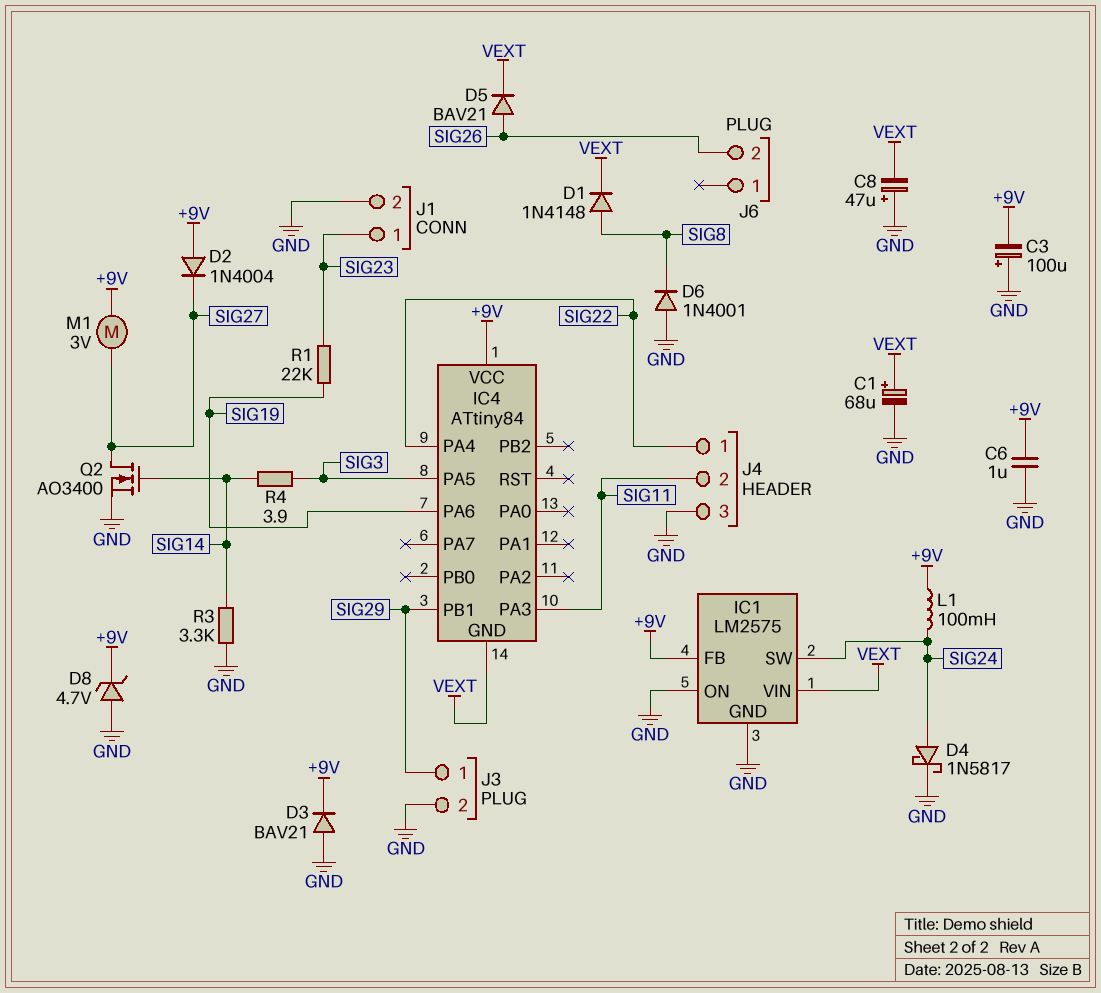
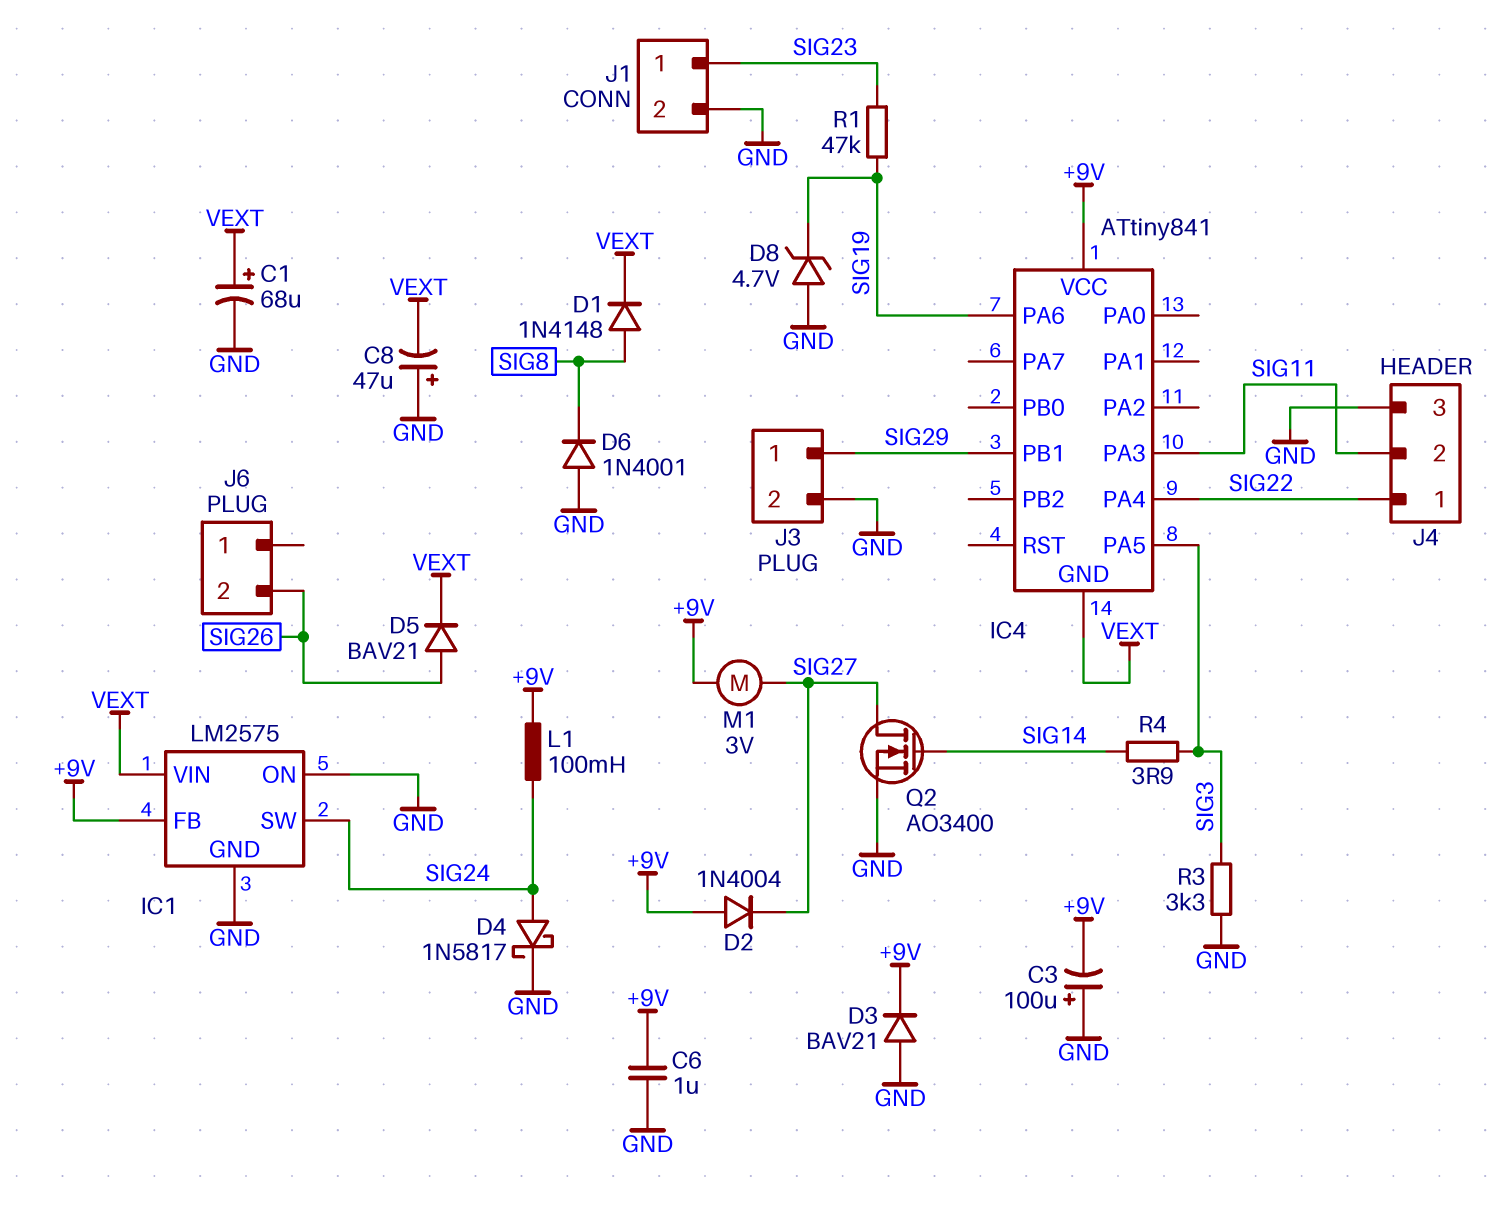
D8: zener 4.7V (A GND, K +9V) -> zener 4.7V (A GND, K SIG19)
IC4: ATtiny84 -> ATtiny841
R1: 22k (SIG19, SIG23) -> 47k (SIG19, SIG23)
R3: 3.3k (GND, SIG14) -> 3.3k (GND, SIG3)

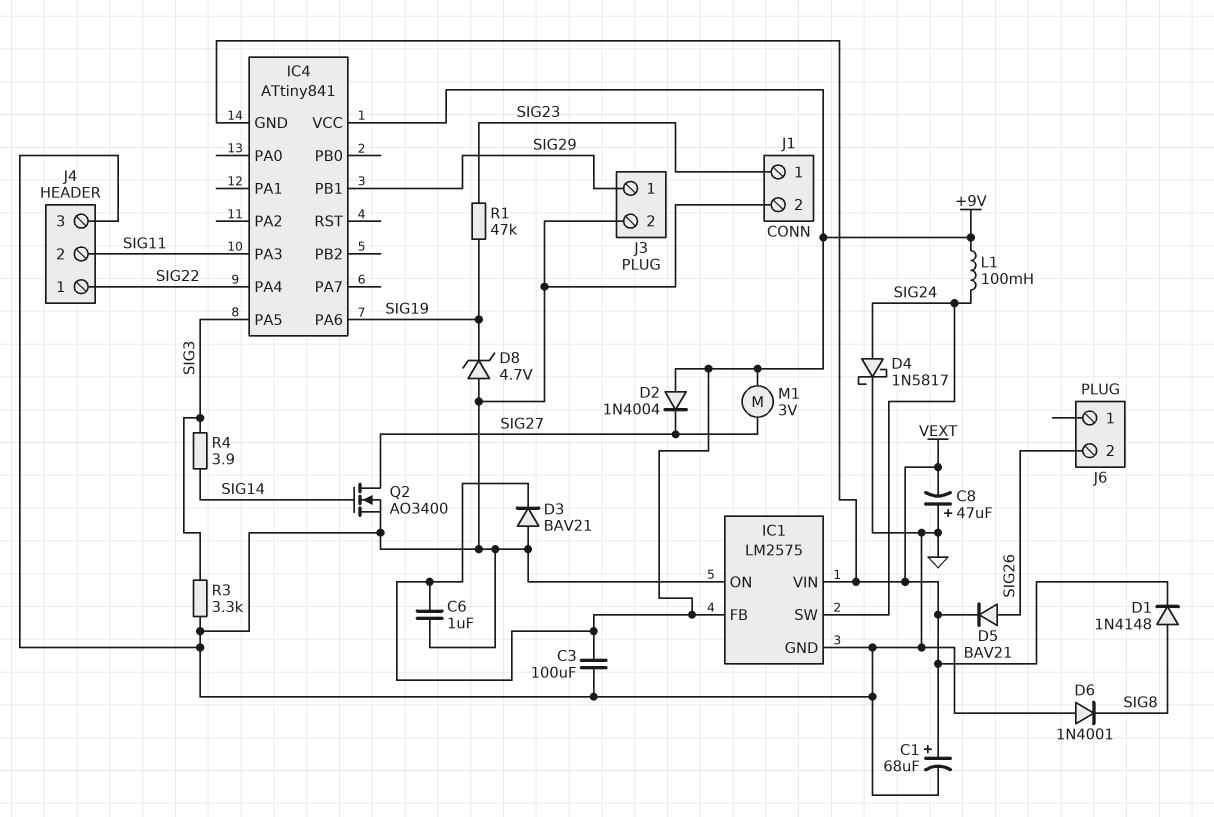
C3: 100uF (plus GND, minus +9V) -> 100uF (+9V, GND)

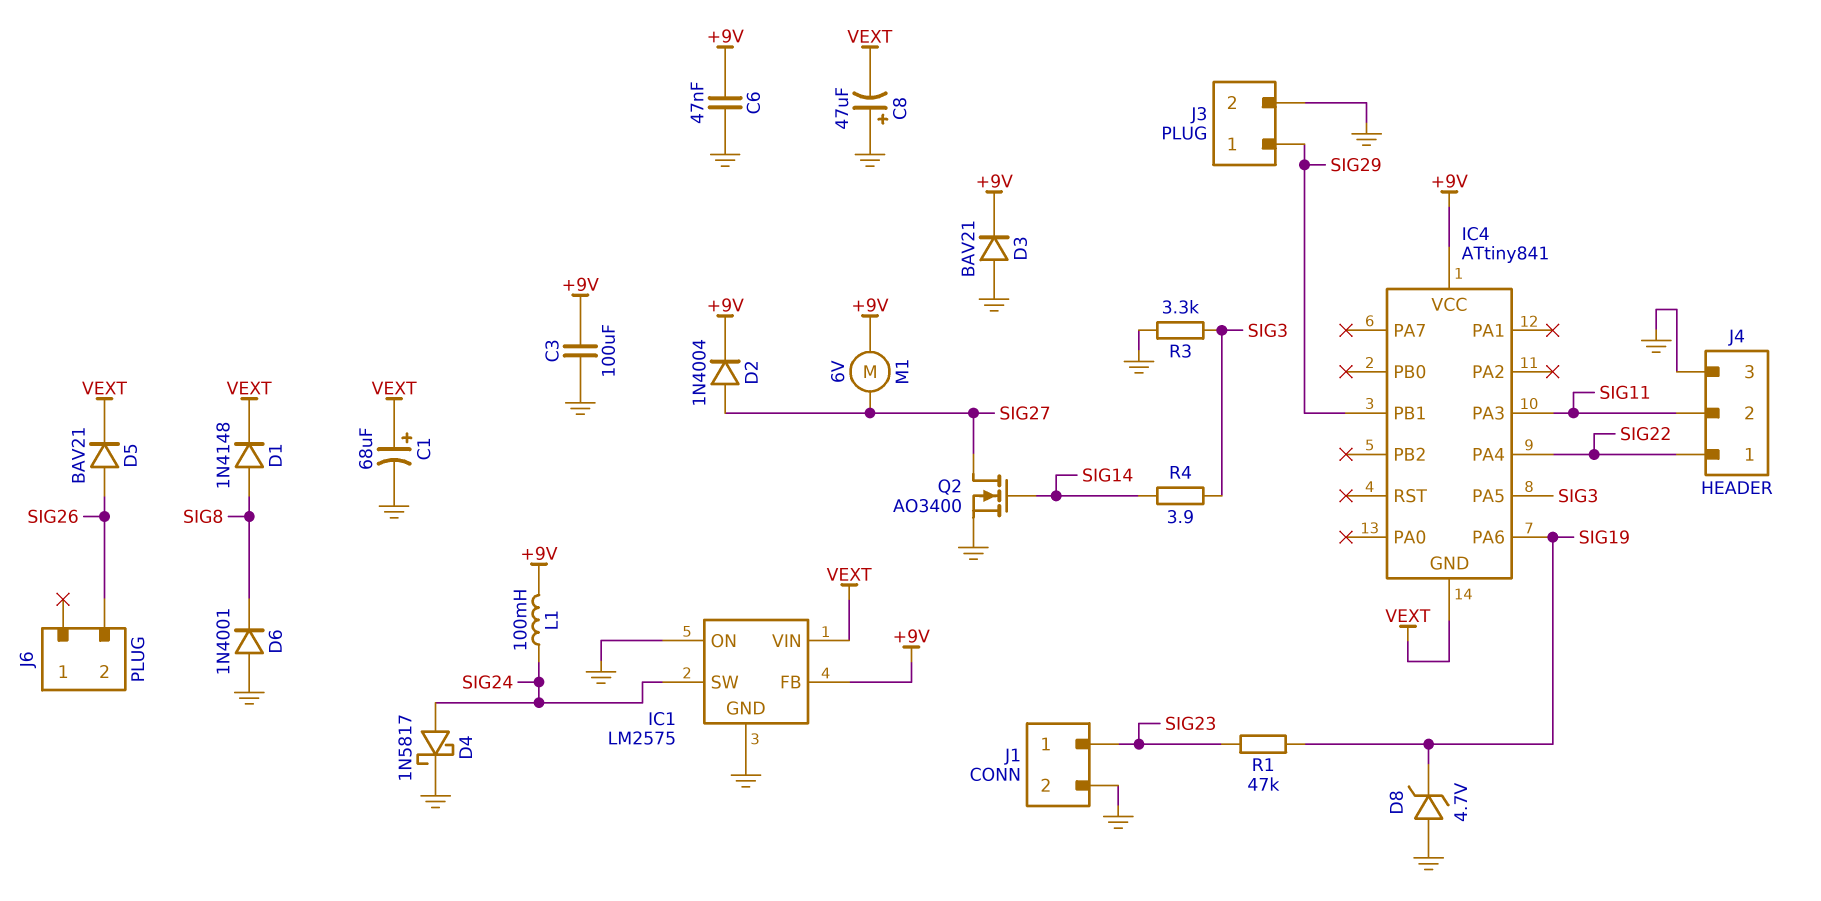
C6: 1uF (+9V, GND) -> 47nF (+9V, GND)
D2: diode 1N4004 (A +9V, K SIG27) -> diode 1N4004 (A SIG27, K +9V)
M1: motor 3V (+9V, SIG27) -> motor 6V (+9V, SIG27)

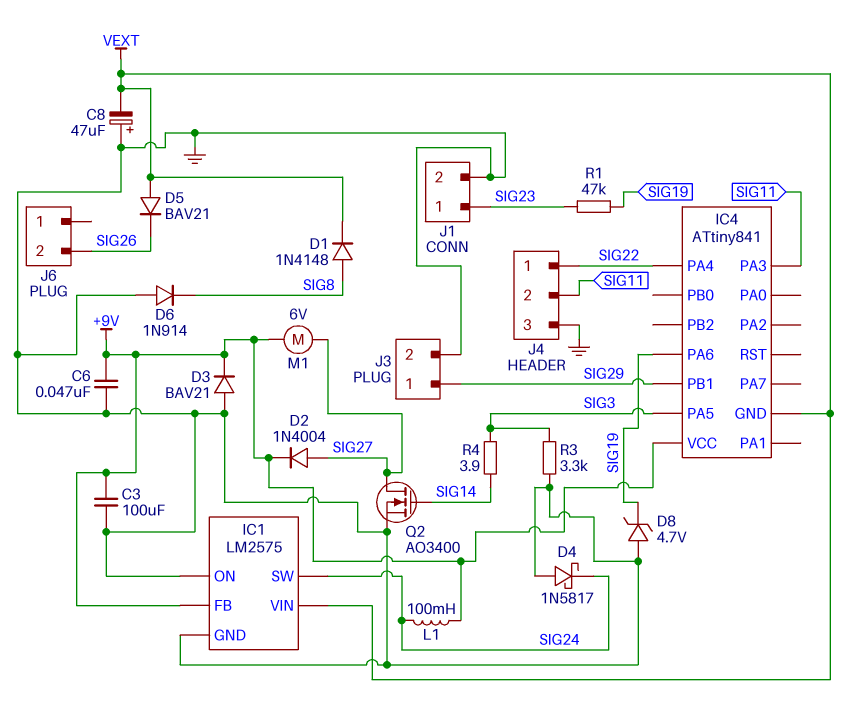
C1: 68uF (plus VEXT, minus GND) -> none
D4: schottky 1N5817 (A SIG24, K GND) -> schottky 1N5817 (A GND, K SIG24)
D5: diode BAV21 (A SIG26, K VEXT) -> diode BAV21 (A VEXT, K SIG26)
D6: diode 1N4001 (A GND, K SIG8) -> diode 1N914 (A GND, K SIG8)

